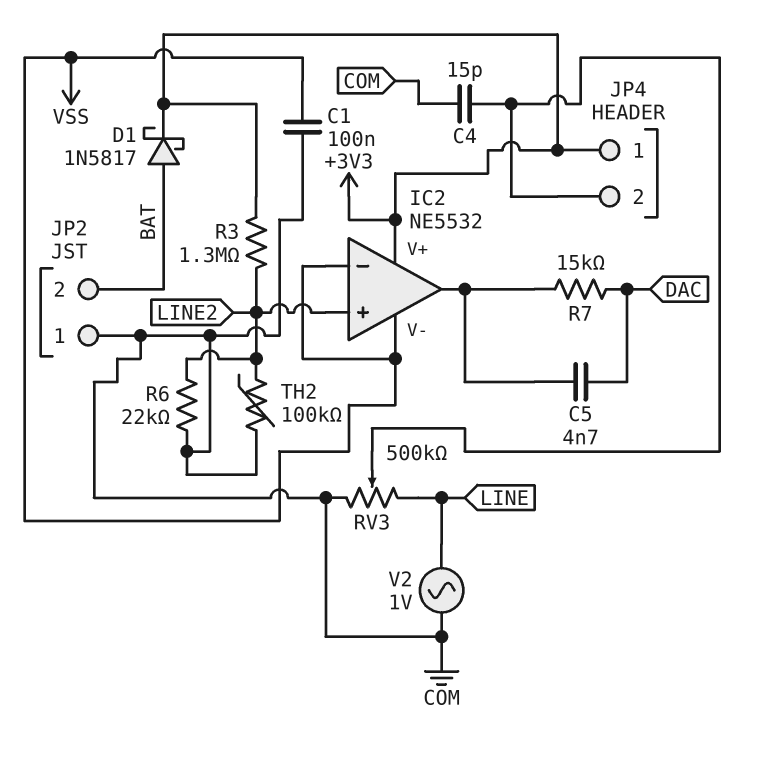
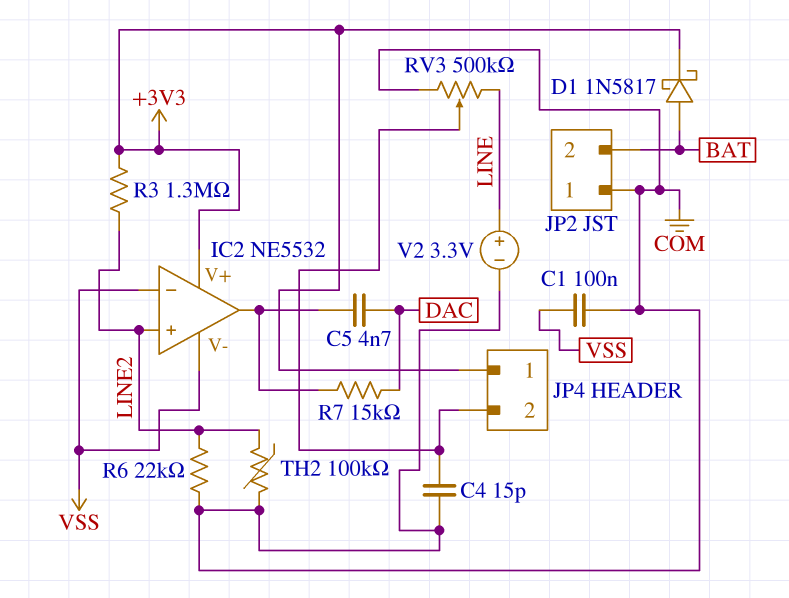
V2: AC 1V (COM, LINE) -> 3.3V (plus LINE, minus COM)

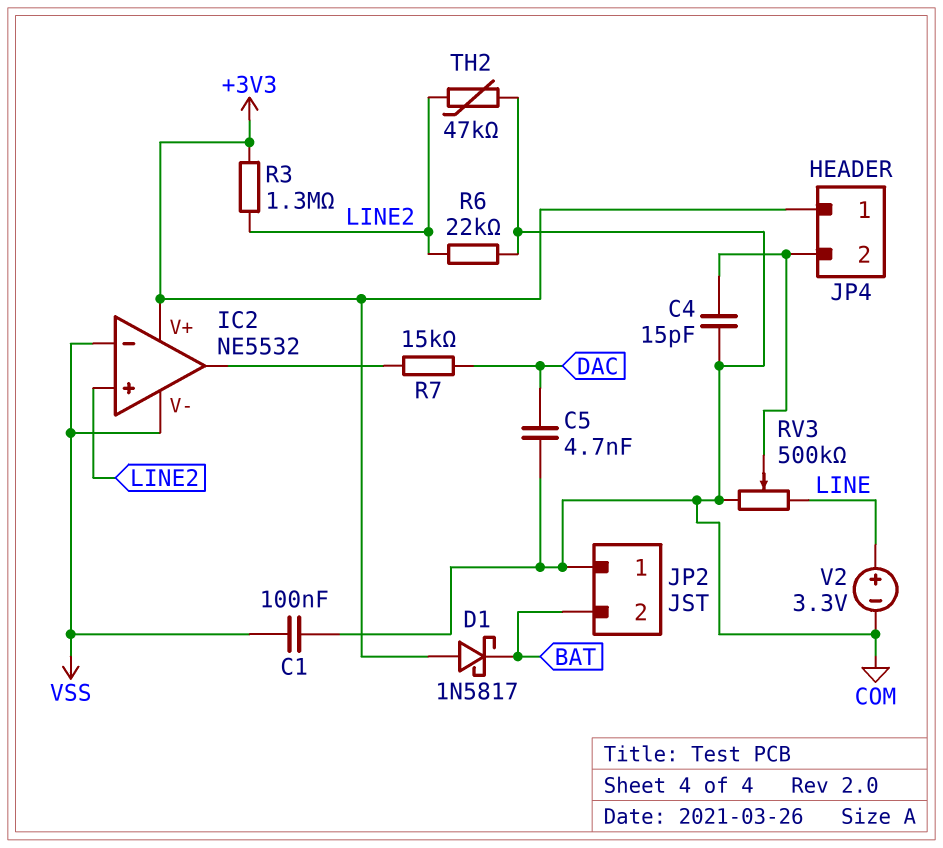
C5: 4.7nF (DAC, IC2/out) -> 4.7nF (COM, DAC)
D1: schottky 1N5817 (A BAT, K +3V3) -> schottky 1N5817 (A +3V3, K BAT)
TH2: 100k (COM, LINE2) -> 47k (COM, LINE2)

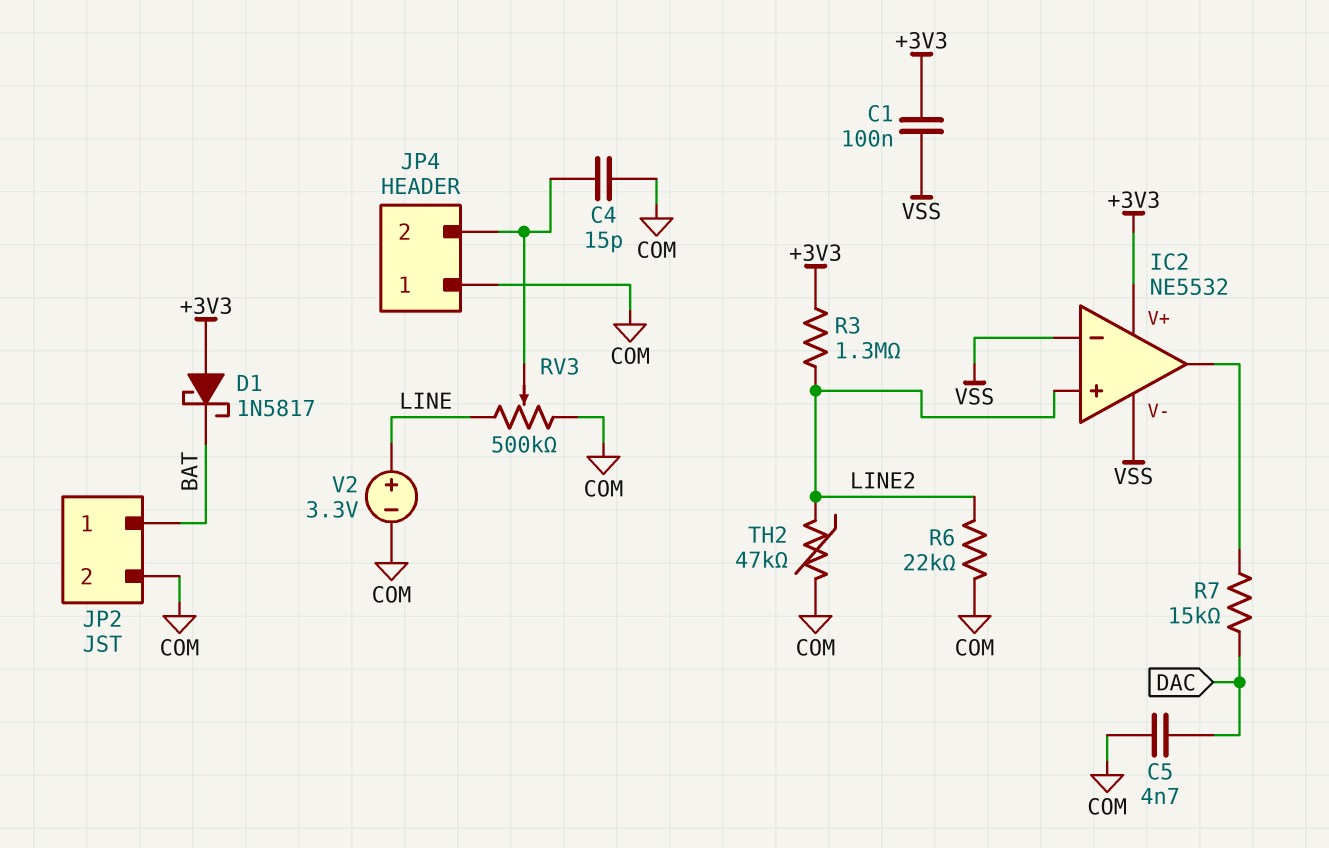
C1: 100nF (COM, VSS) -> 100nF (+3V3, VSS)
JP2 pin 1: COM -> BAT
JP2 pin 2: BAT -> COM
JP4 pin 1: +3V3 -> COM

